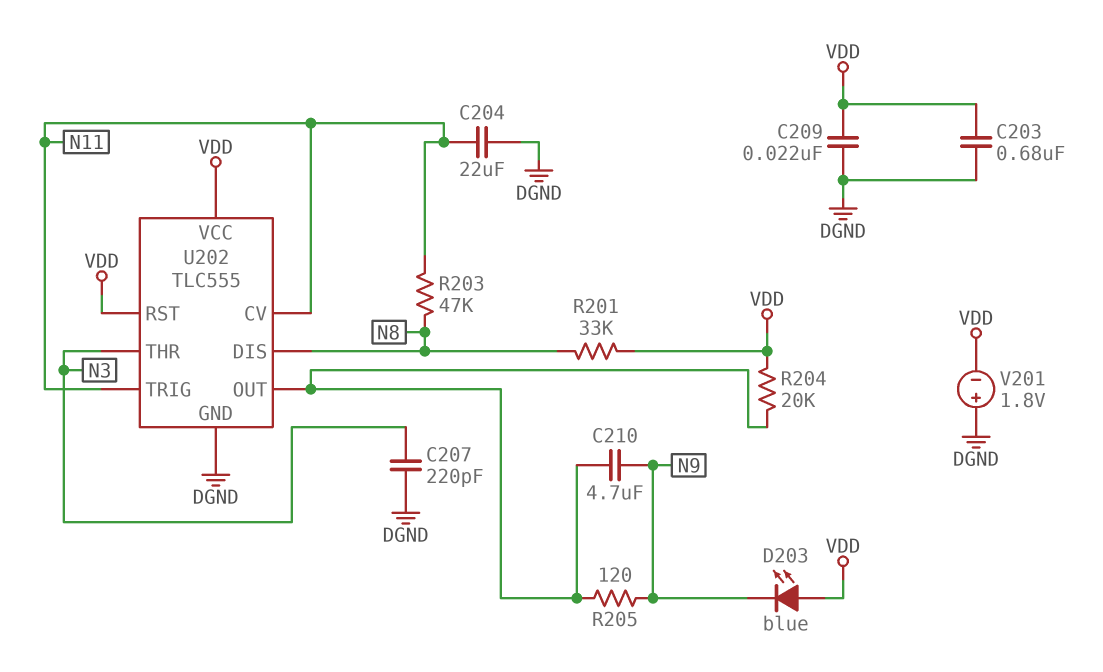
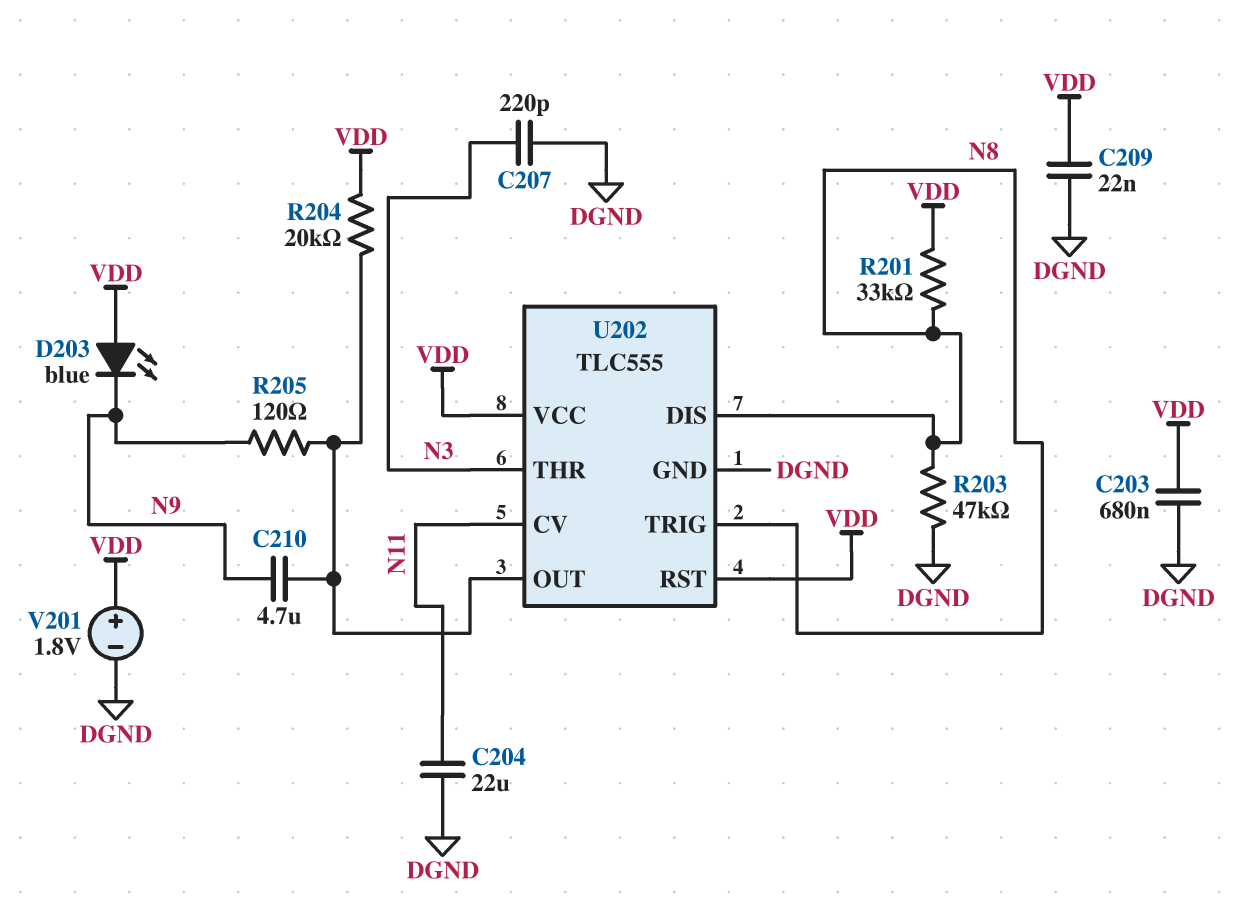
R203: 47k (N8, N11) -> 47k (DGND, N8)
U202 pin TRIG: N11 -> N8
V201: 1.8V (plus DGND, minus VDD) -> 1.8V (plus VDD, minus DGND)

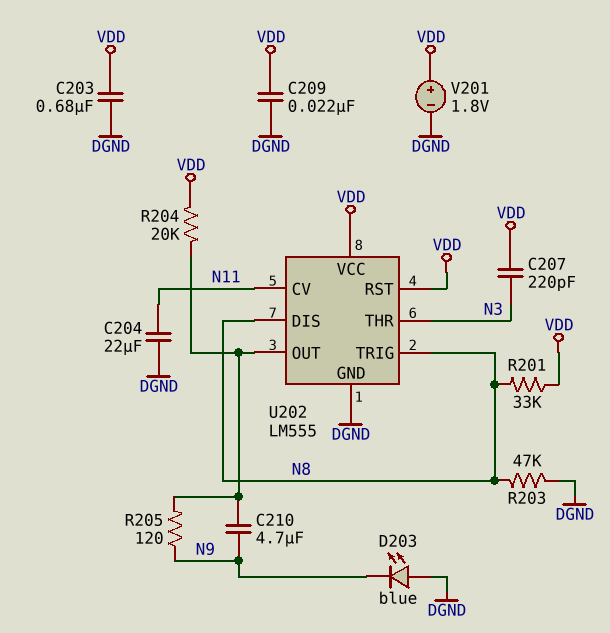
C207: 220pF (DGND, N3) -> 220pF (N3, VDD)
D203: LED blue (A VDD, K N9) -> LED blue (A DGND, K N9)
U202: TLC555 -> LM555

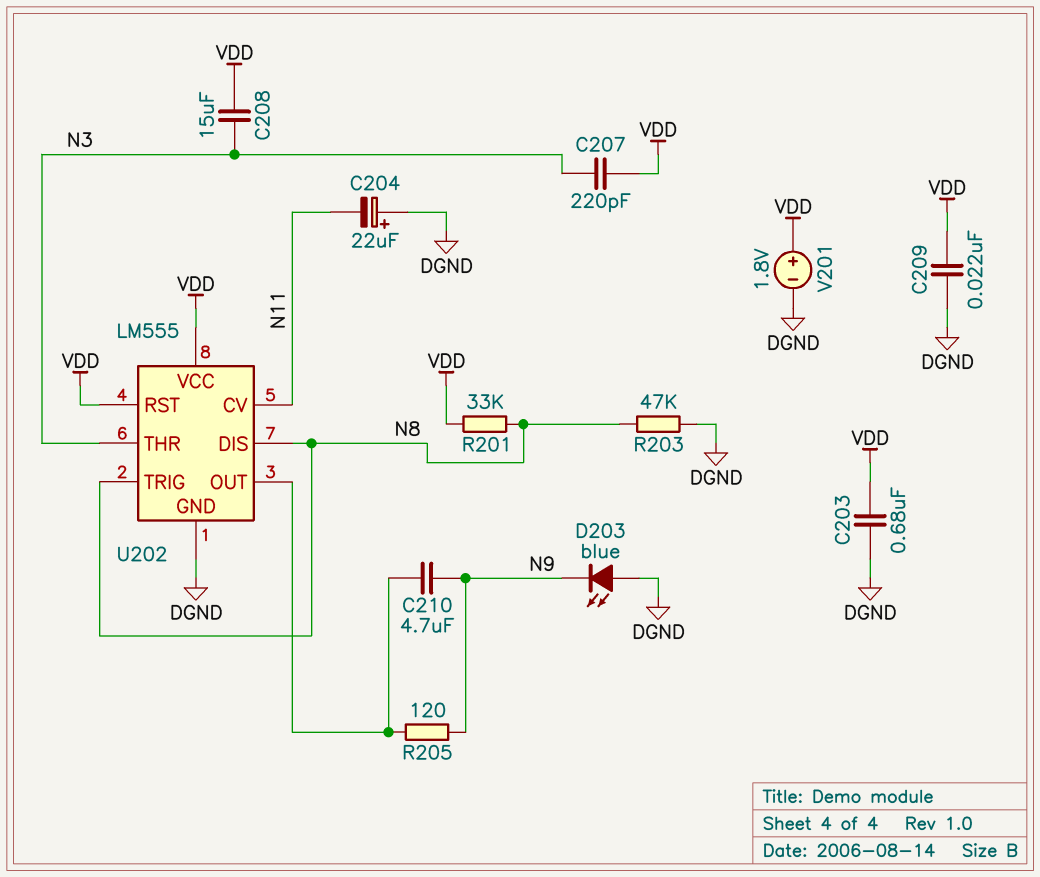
C204: 22uF (DGND, N11) -> 22uF (plus DGND, minus N11)
C208: none -> 15uF (N3, VDD)
R204: 20k (U202/OUT, VDD) -> none

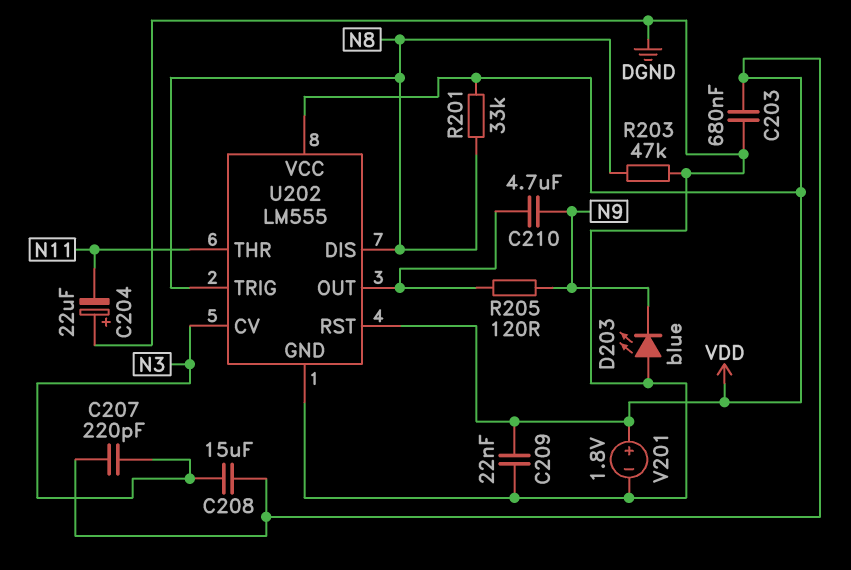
U202 pin CV: N11 -> N3
U202 pin THR: N3 -> N11

